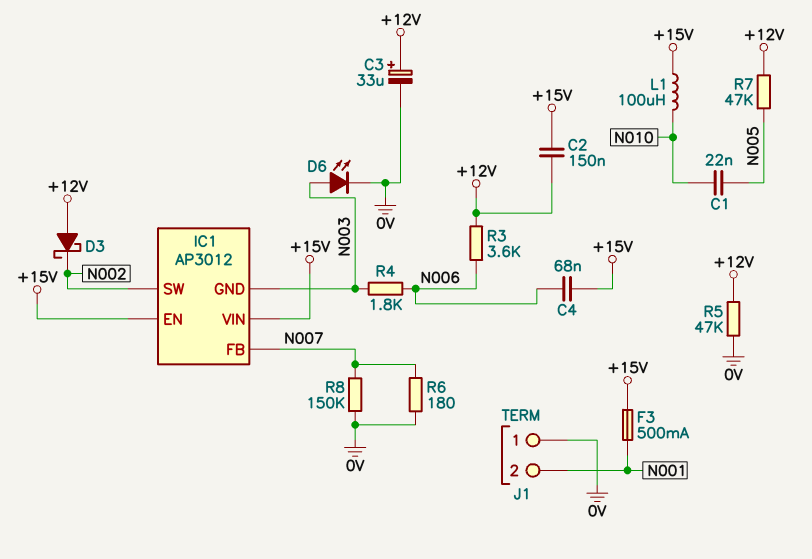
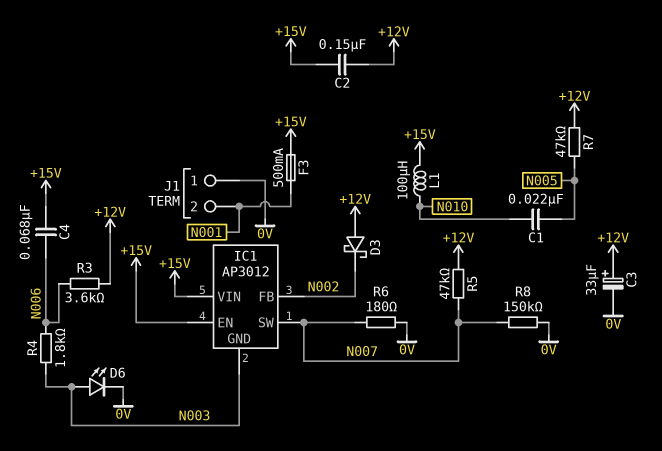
IC1 pin FB: N007 -> N002
IC1 pin SW: N002 -> N007
R5: 47k (+12V, 0V) -> 47k (+12V, N007)

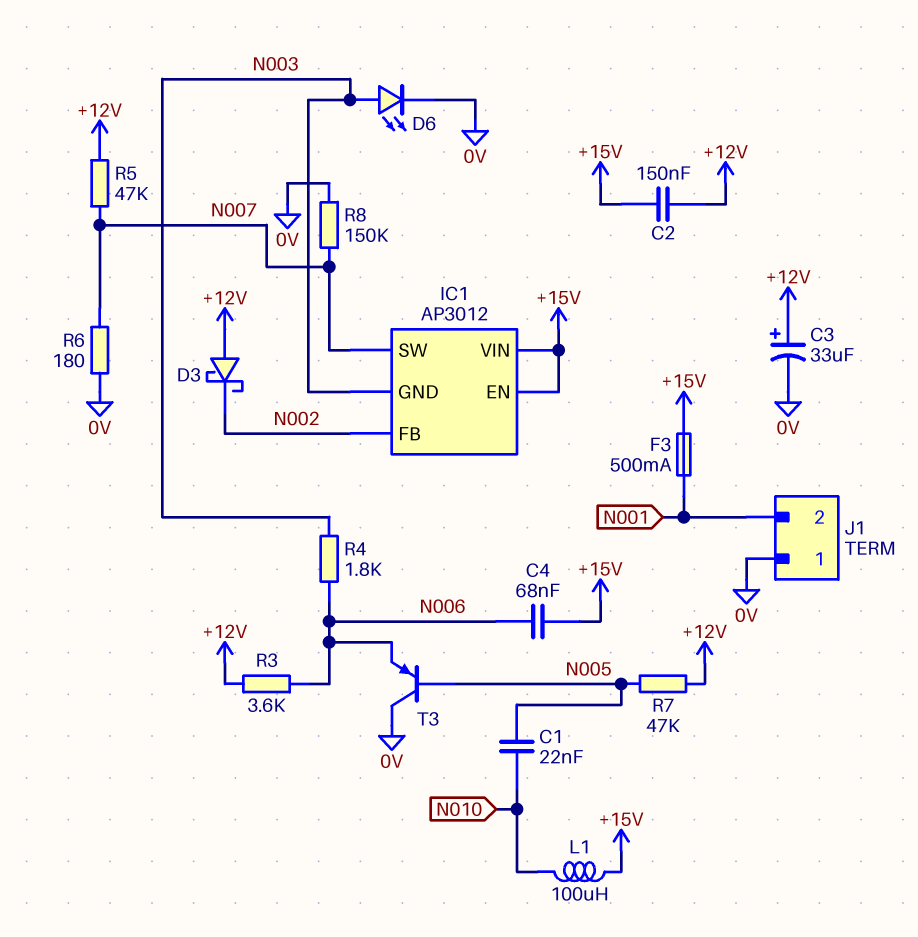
T3: none -> PNP (B N005, C 0V, E N006)

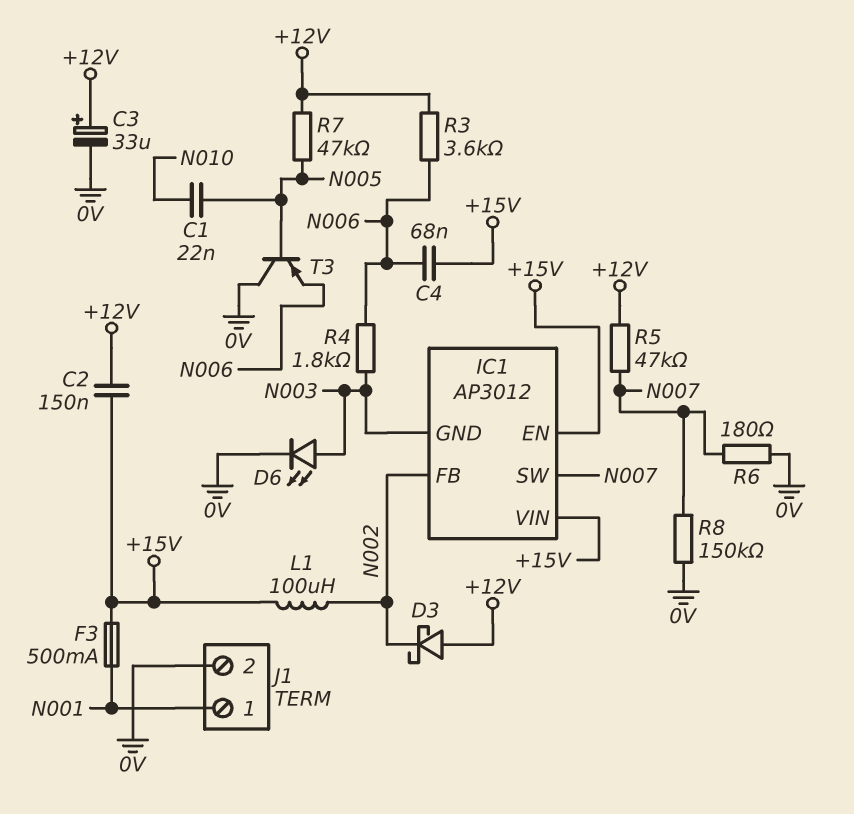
J1 pin 1: 0V -> N001
J1 pin 2: N001 -> 0V
L1: 100uH (+15V, N010) -> 100uH (+15V, N002)

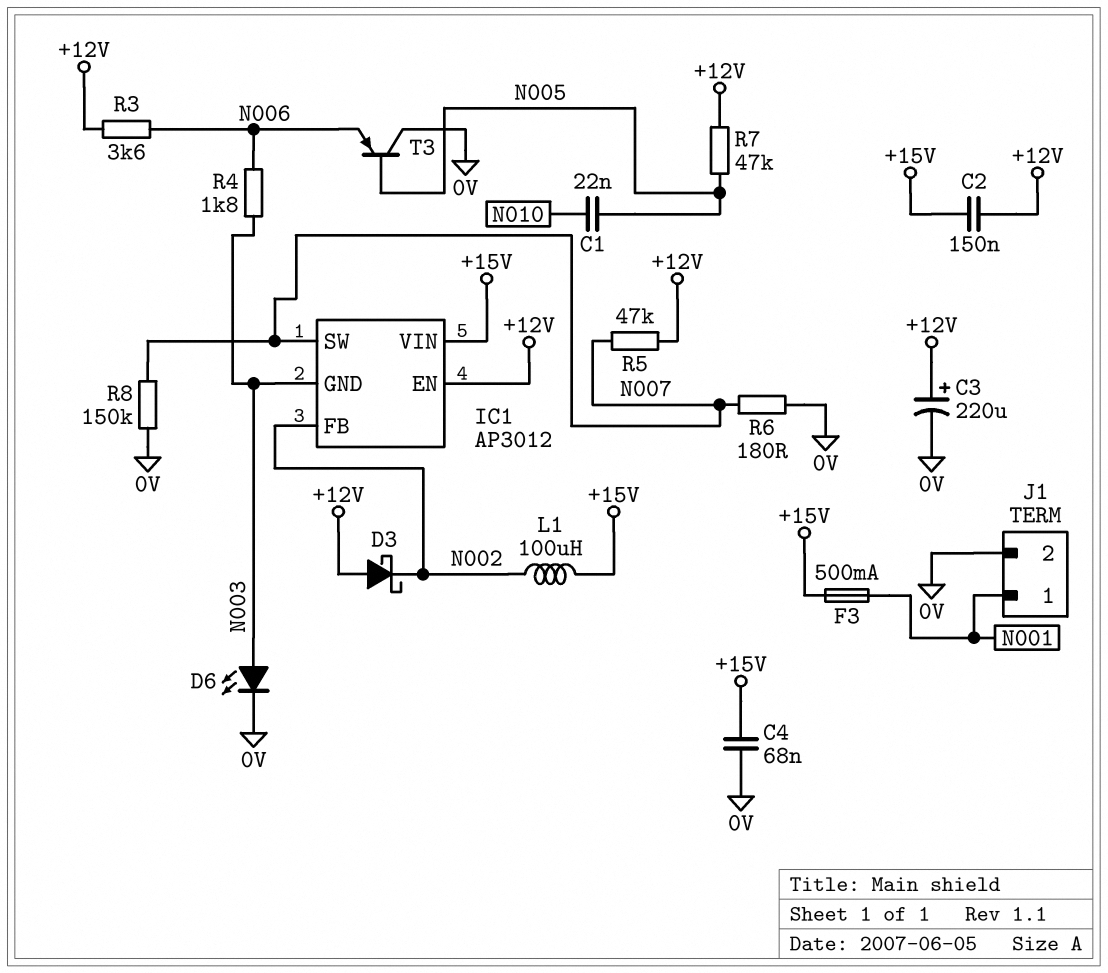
C3: 33uF (plus +12V, minus 0V) -> 220uF (plus +12V, minus 0V)
C4: 68nF (+15V, N006) -> 68nF (+15V, 0V)
IC1 pin EN: +15V -> +12V

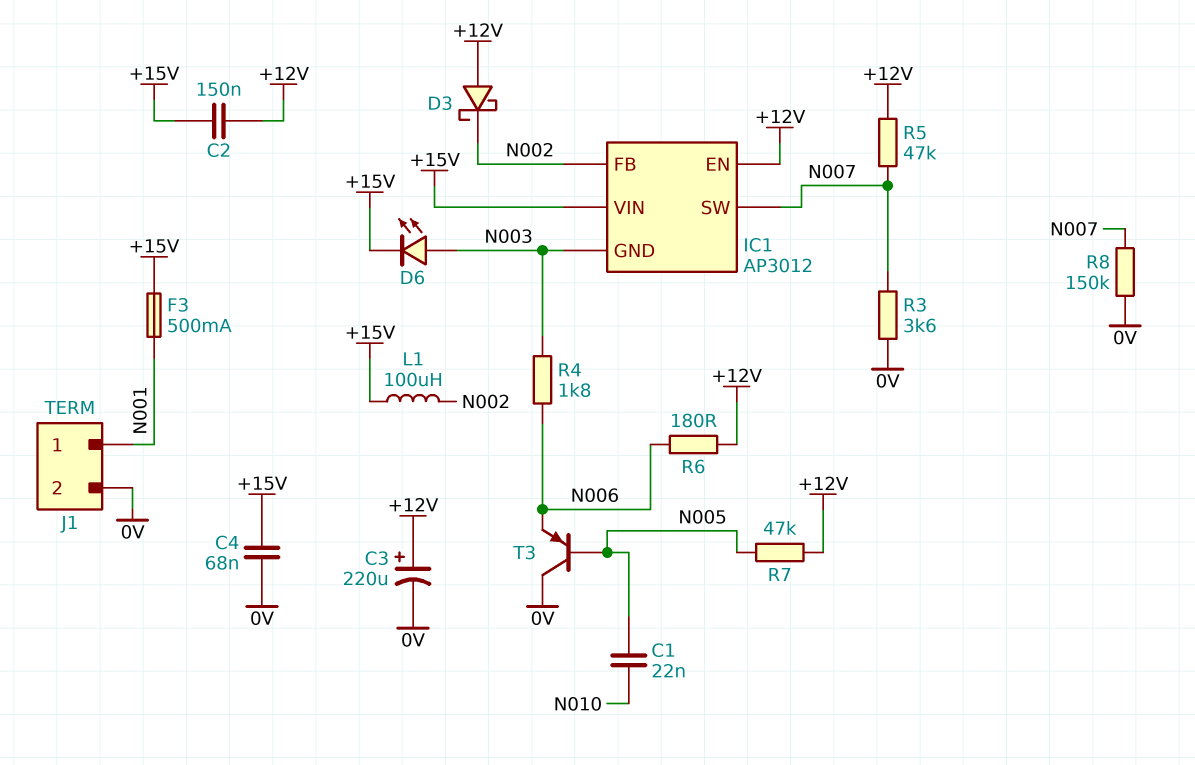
D6: LED (A N003, K 0V) -> LED (A N003, K +15V)
R3: 3.6k (+12V, N006) -> 3.6k (0V, N007)
R6: 180 (0V, N007) -> 180 (+12V, N006)

